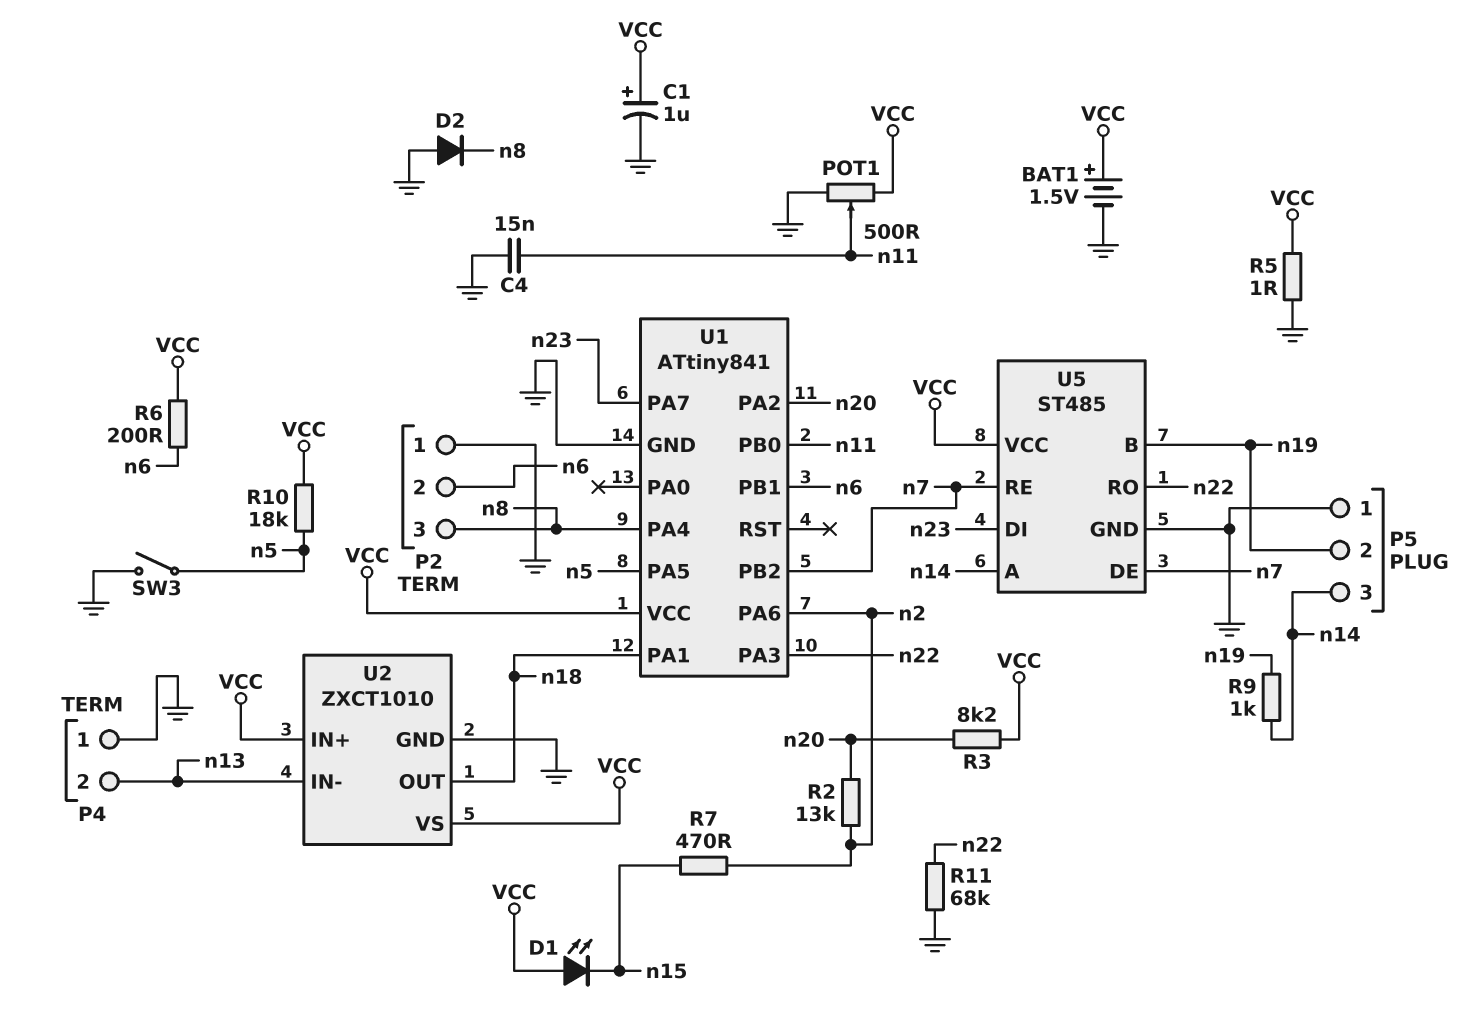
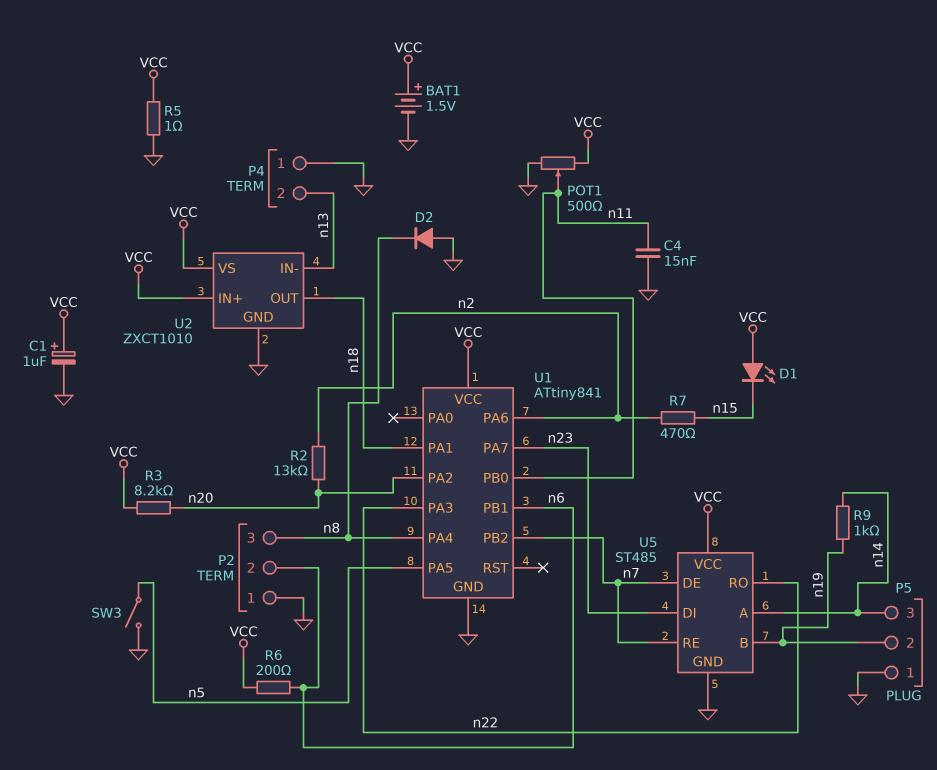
R10: 18k (VCC, n5) -> none
R11: 68k (GND, n22) -> none

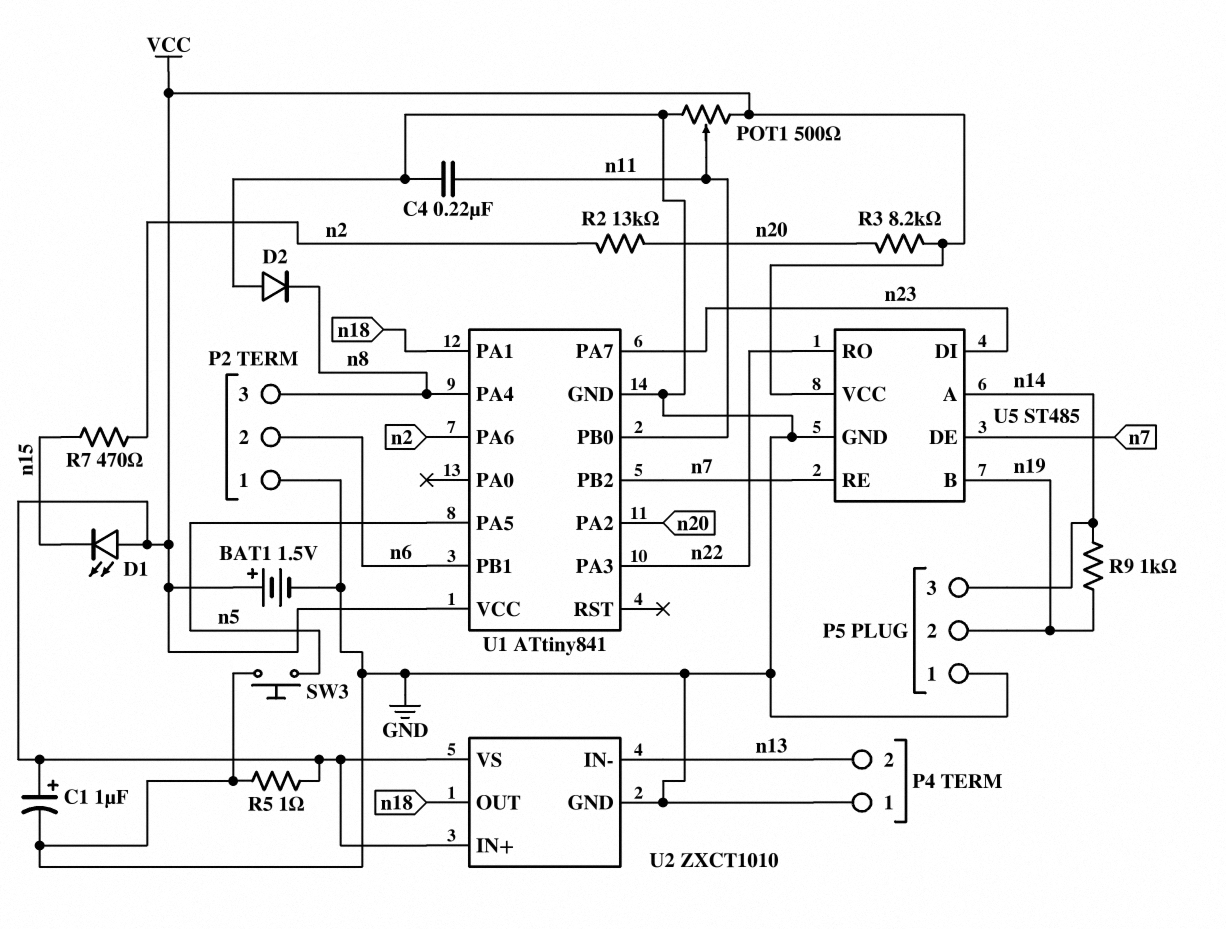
C4: 15nF (GND, n11) -> 220nF (GND, n11)
R6: 200 (VCC, n6) -> none
SW3: switch (GND, n5) -> button (GND, n5)

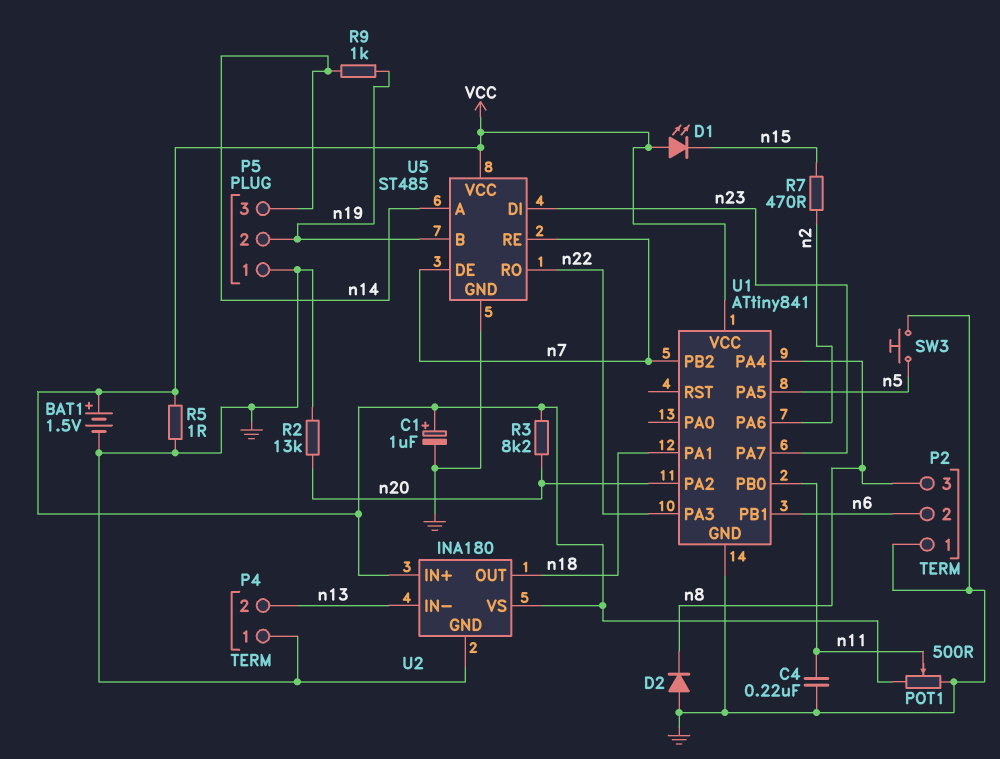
R2: 13k (n2, n20) -> 13k (GND, n20)
U2: ZXCT1010 -> INA180

